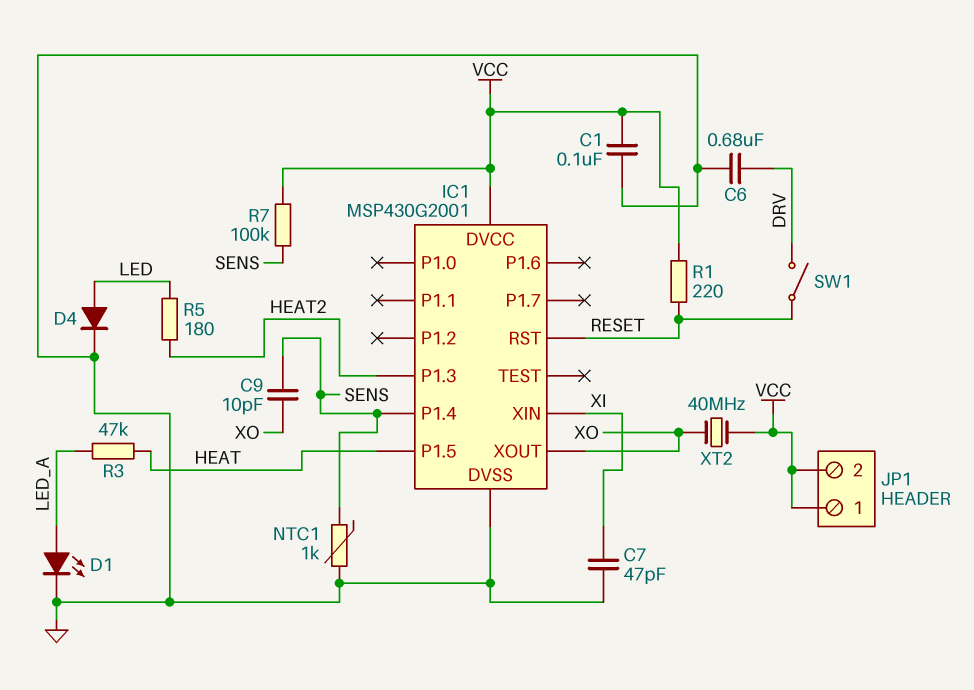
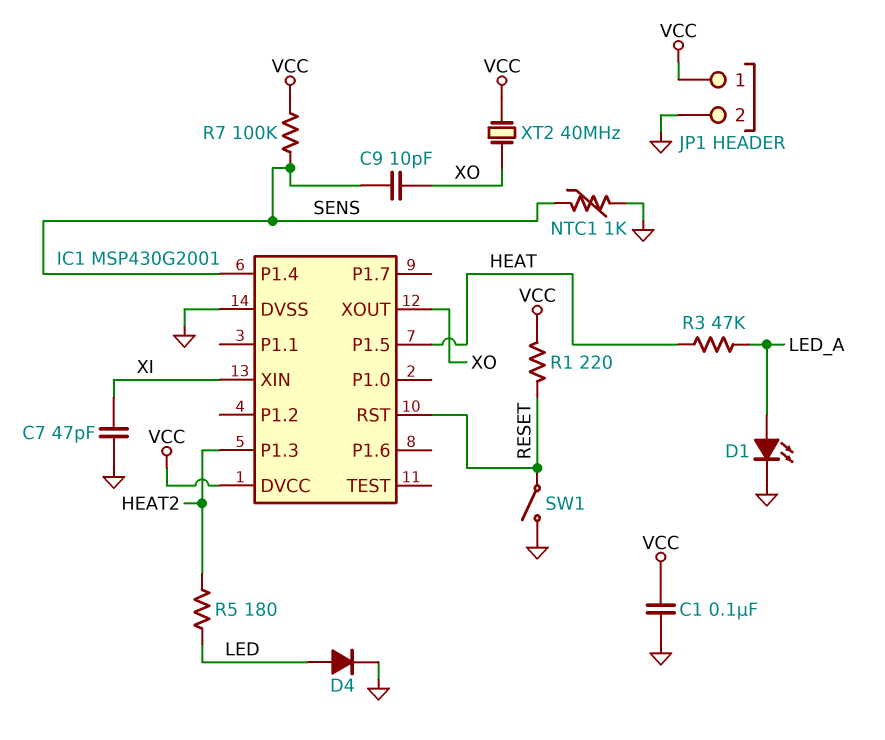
C6: 680nF (DRV, GND) -> none
JP1 pin 2: VCC -> GND
SW1: switch (DRV, RESET) -> switch (GND, RESET)

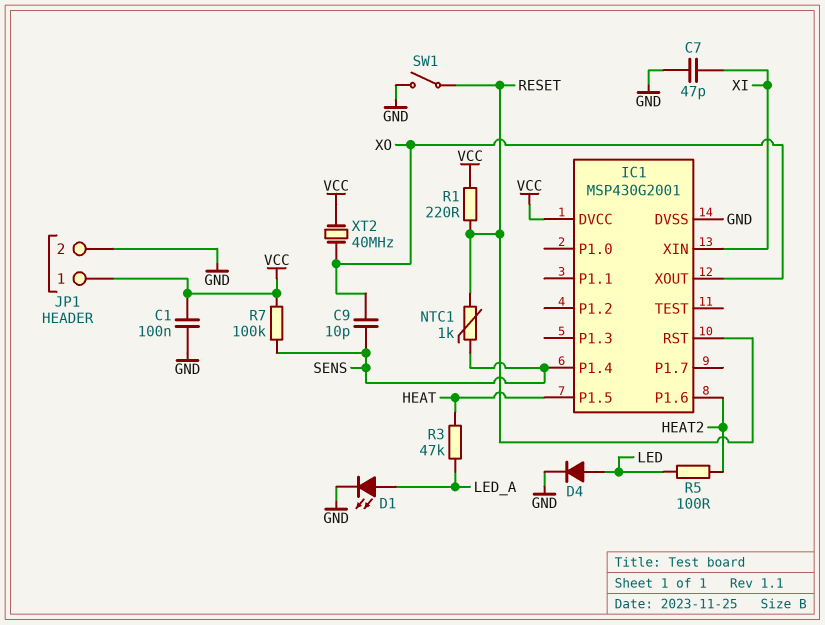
IC1 pin P1.3: HEAT2 -> none
IC1 pin P1.6: none -> HEAT2
NTC1: 1k (GND, SENS) -> 1k (RESET, SENS)
R5: 180 (HEAT2, LED) -> 100 (HEAT2, LED)

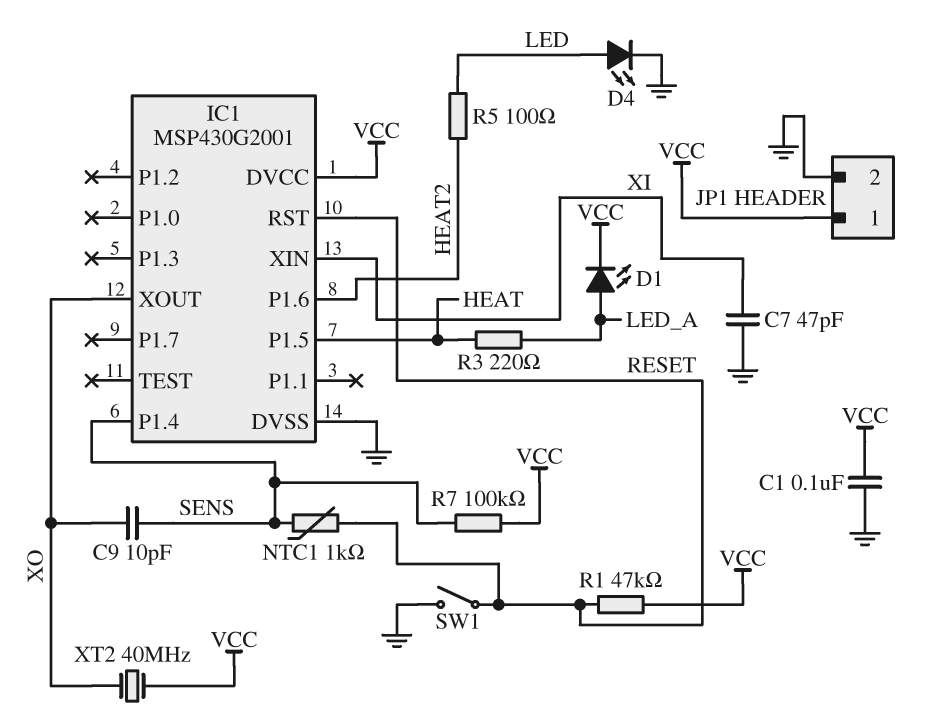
D1: LED (A LED_A, K GND) -> LED (A LED_A, K VCC)
D4: diode (A LED, K GND) -> LED (A LED, K GND)
R1: 220 (RESET, VCC) -> 47k (RESET, VCC)
R3: 47k (HEAT, LED_A) -> 220 (HEAT, LED_A)

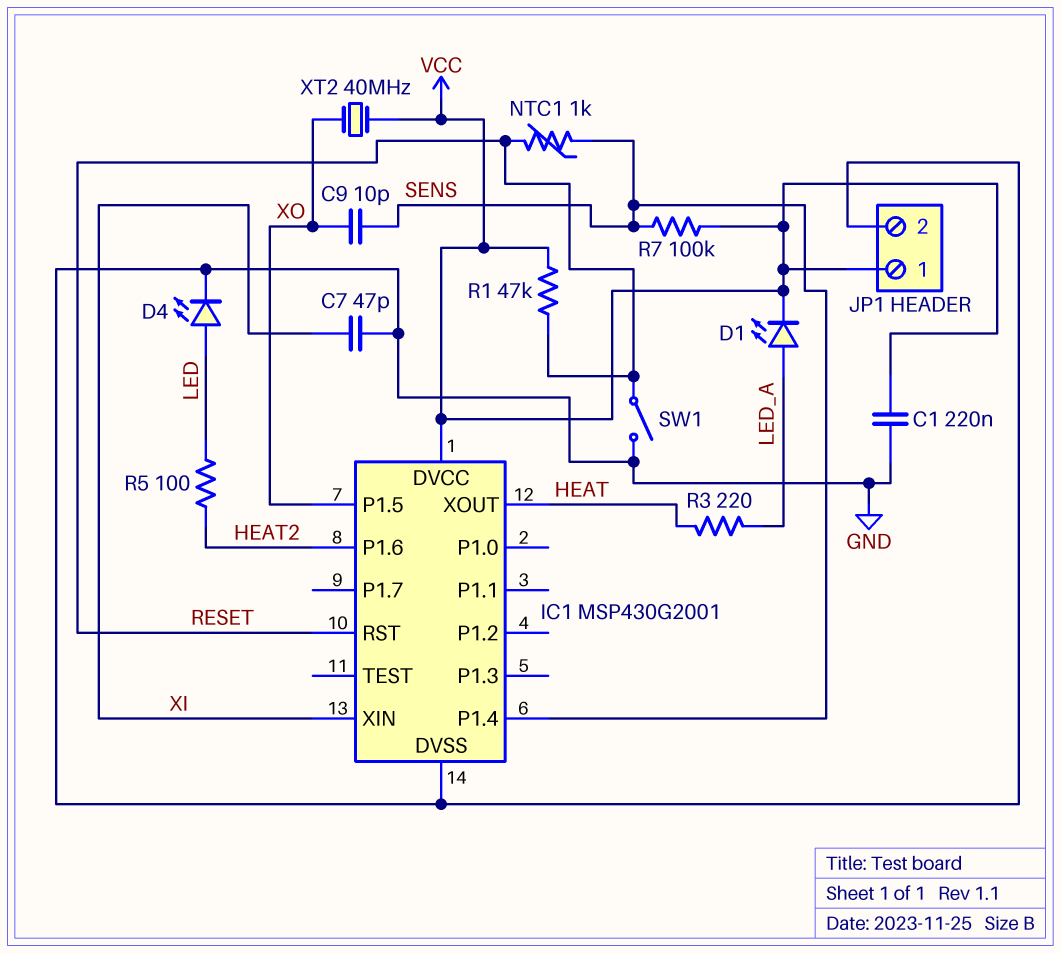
C1: 100nF (GND, VCC) -> 220nF (GND, VCC)
IC1 pin P1.5: HEAT -> XO
IC1 pin XOUT: XO -> HEAT

